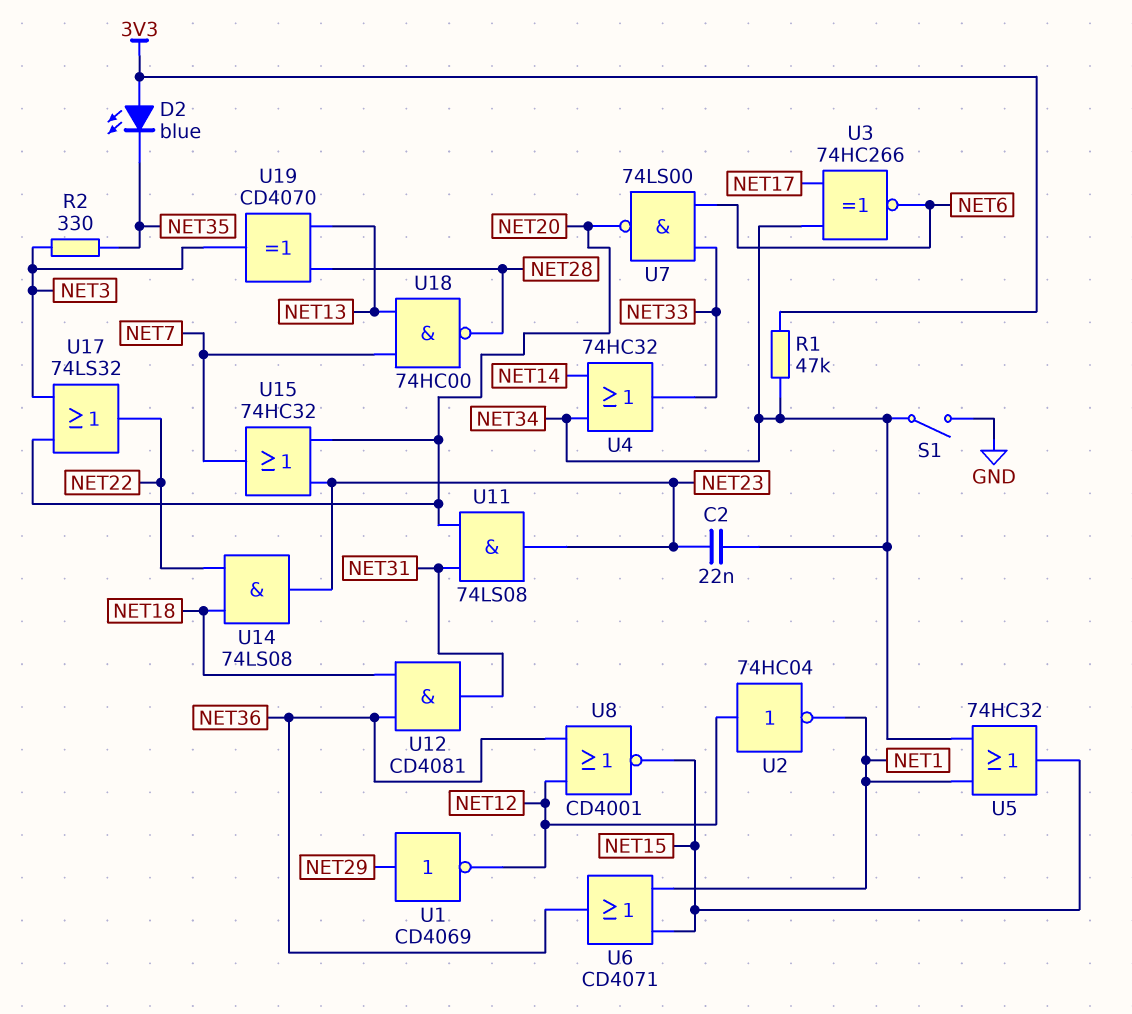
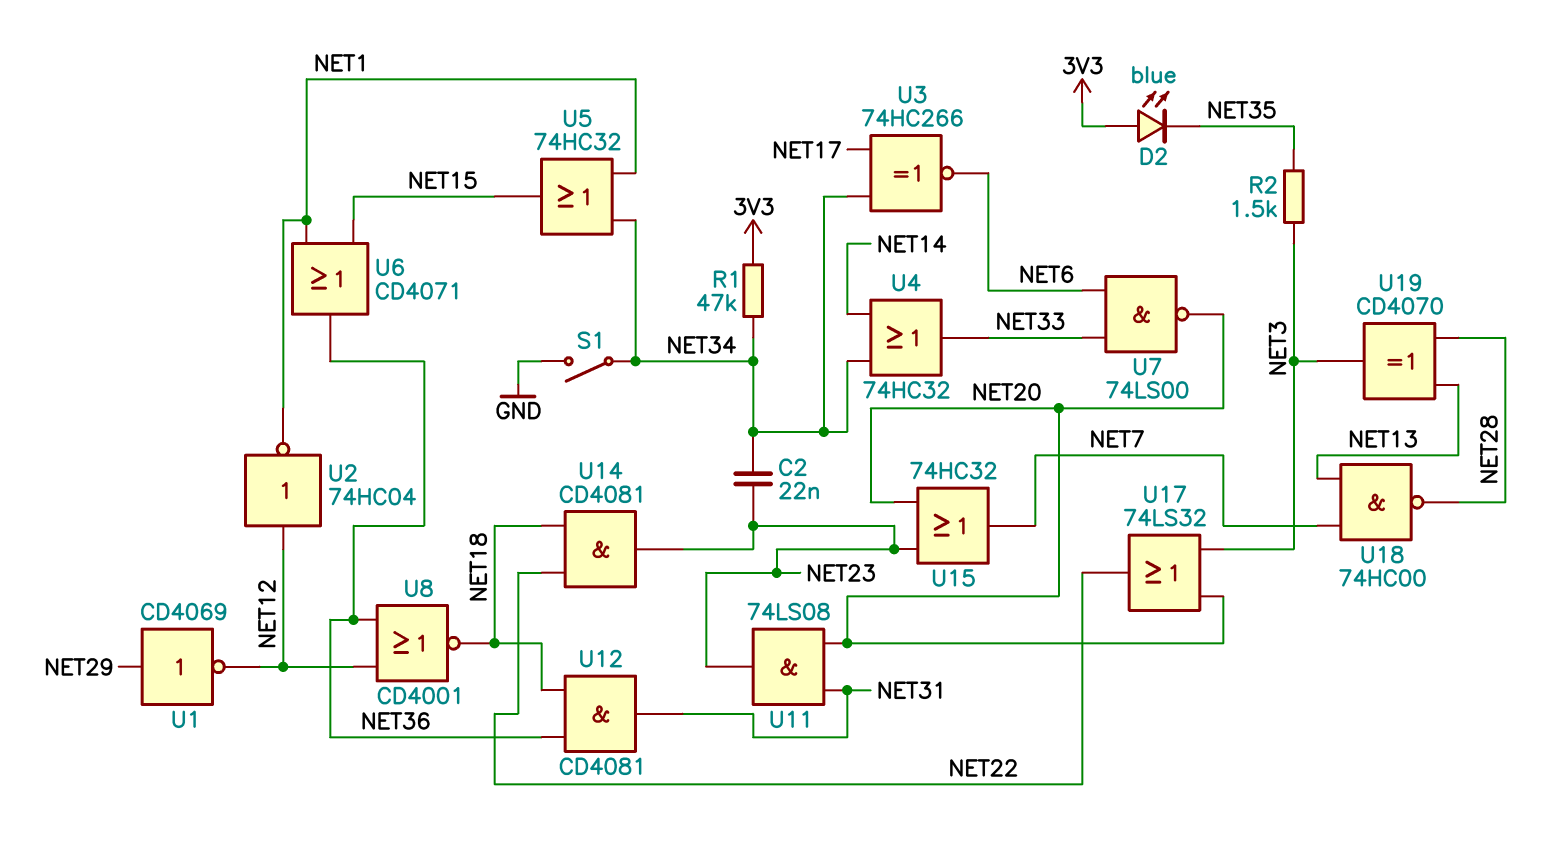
R2: 330 (NET3, NET35) -> 1.5k (NET3, NET35)
U8: NOR CD4001 (in NET12, in NET36, out NET15) -> NOR CD4001 (in NET12, in NET36, out NET18)
U14: AND 74LS08 (in NET18, in NET22, out NET23) -> AND CD4081 (in NET18, in NET22, out NET23)

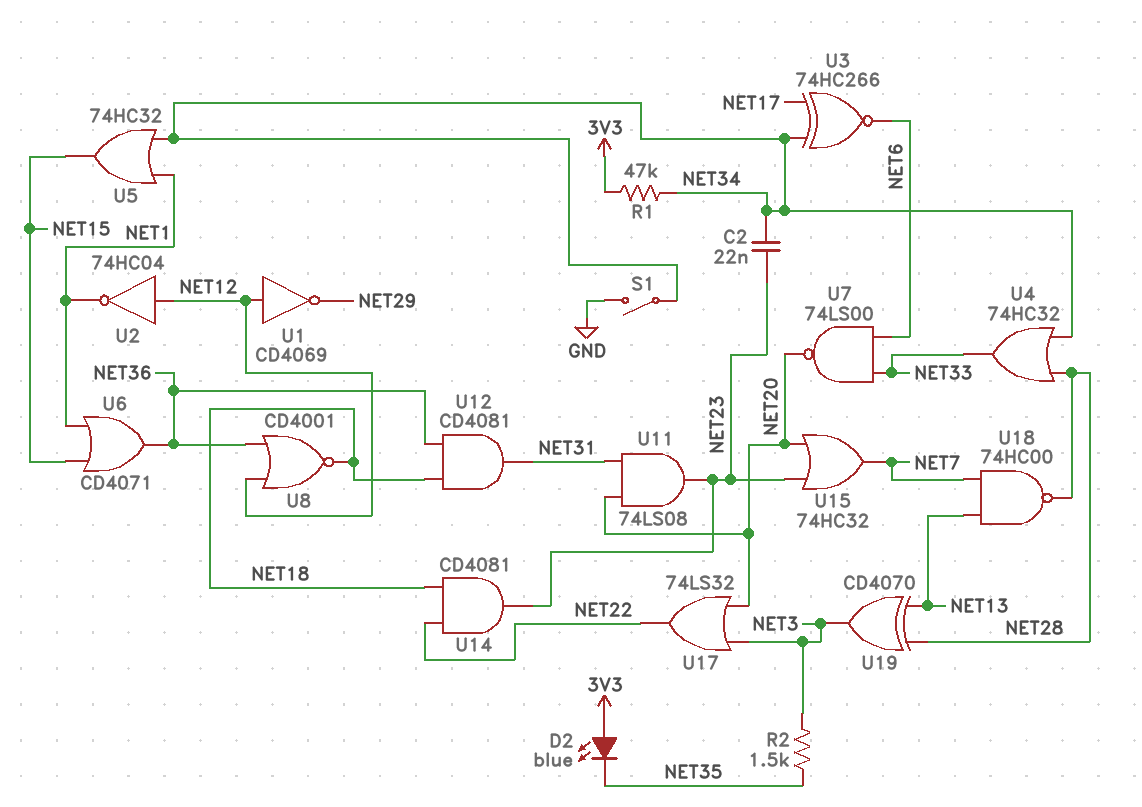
U1: NOT CD4069 (in NET29, out NET12) -> NOT CD4069 (in NET12, out NET29)
U4: OR 74HC32 (in NET14, in NET34, out NET33) -> OR 74HC32 (in NET28, in NET34, out NET33)

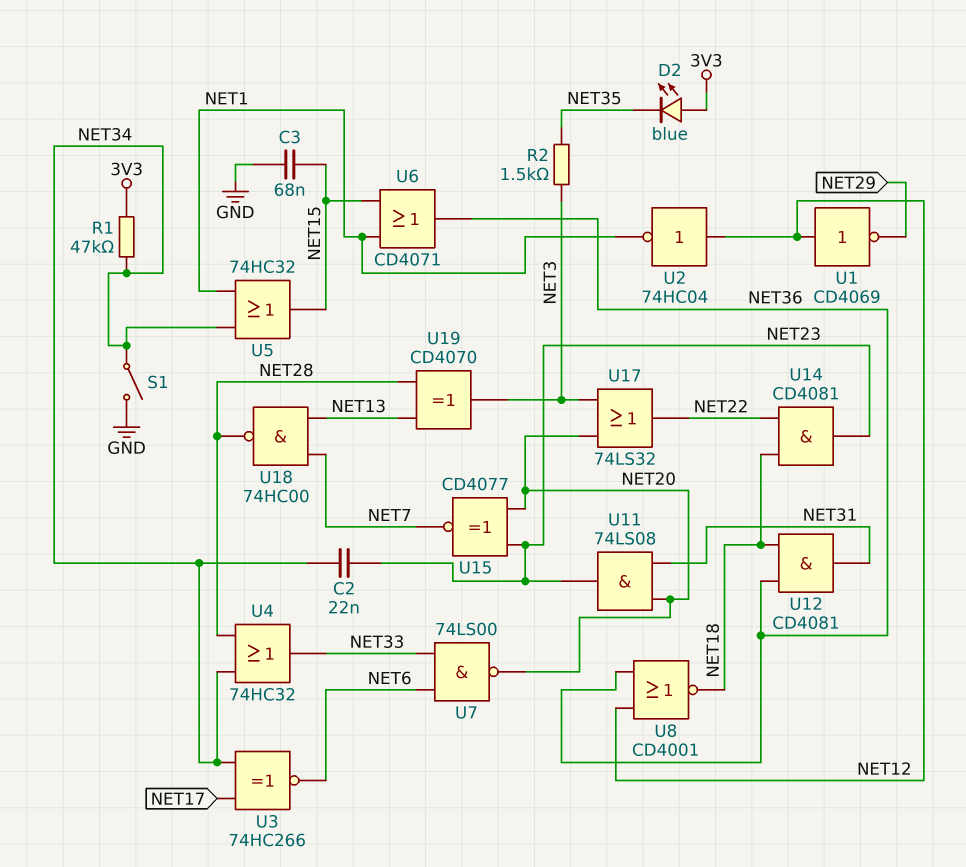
C3: none -> 68nF (GND, NET15)
U15: OR 74HC32 (in NET20, in NET23, out NET7) -> XNOR CD4077 (in NET20, in NET23, out NET7)

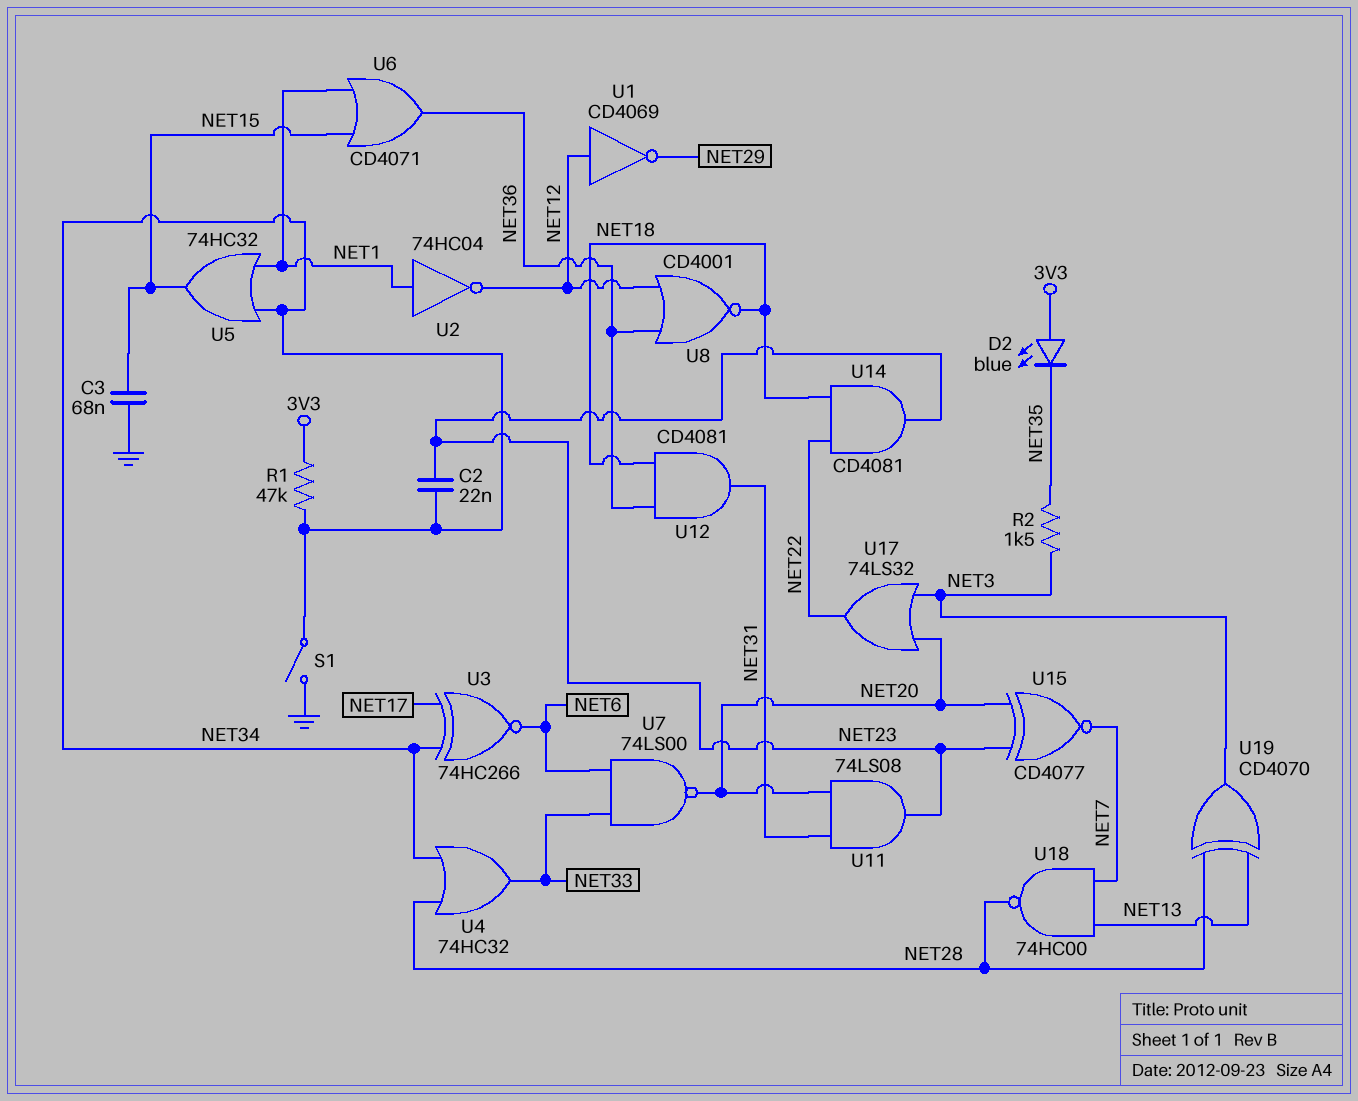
U2: NOT 74HC04 (in NET12, out NET1) -> NOT 74HC04 (in NET1, out NET12)

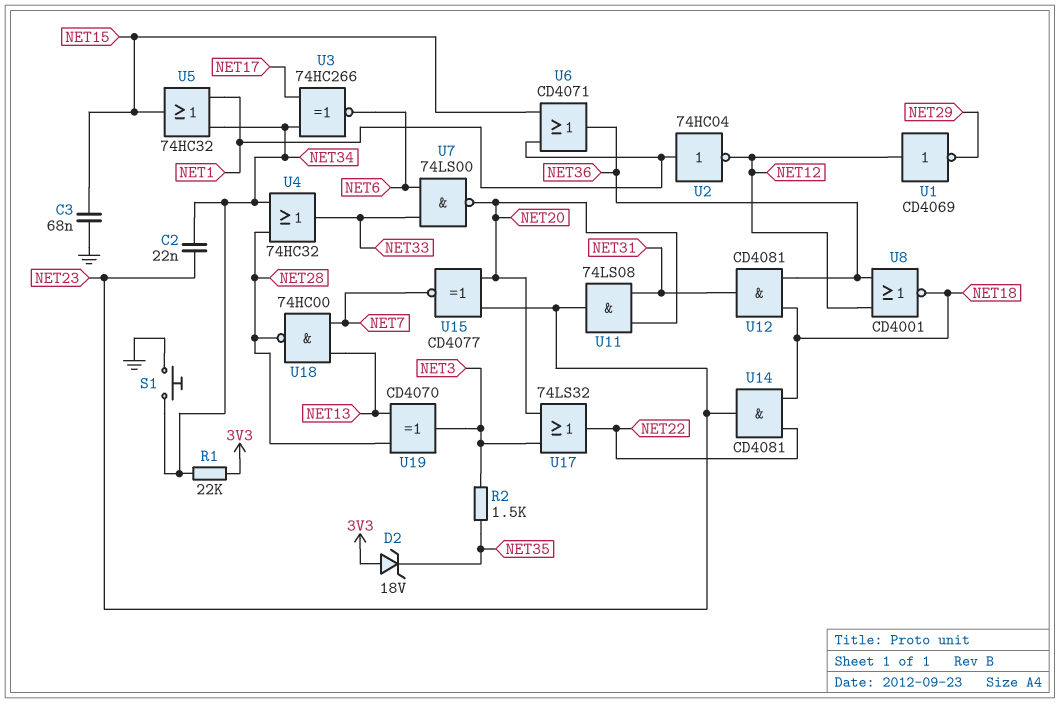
D2: LED blue (A 3V3, K NET35) -> zener 18V (A 3V3, K NET35)
R1: 47k (3V3, NET34) -> 22k (3V3, NET34)
S1: switch (GND, NET34) -> button (GND, NET34)

